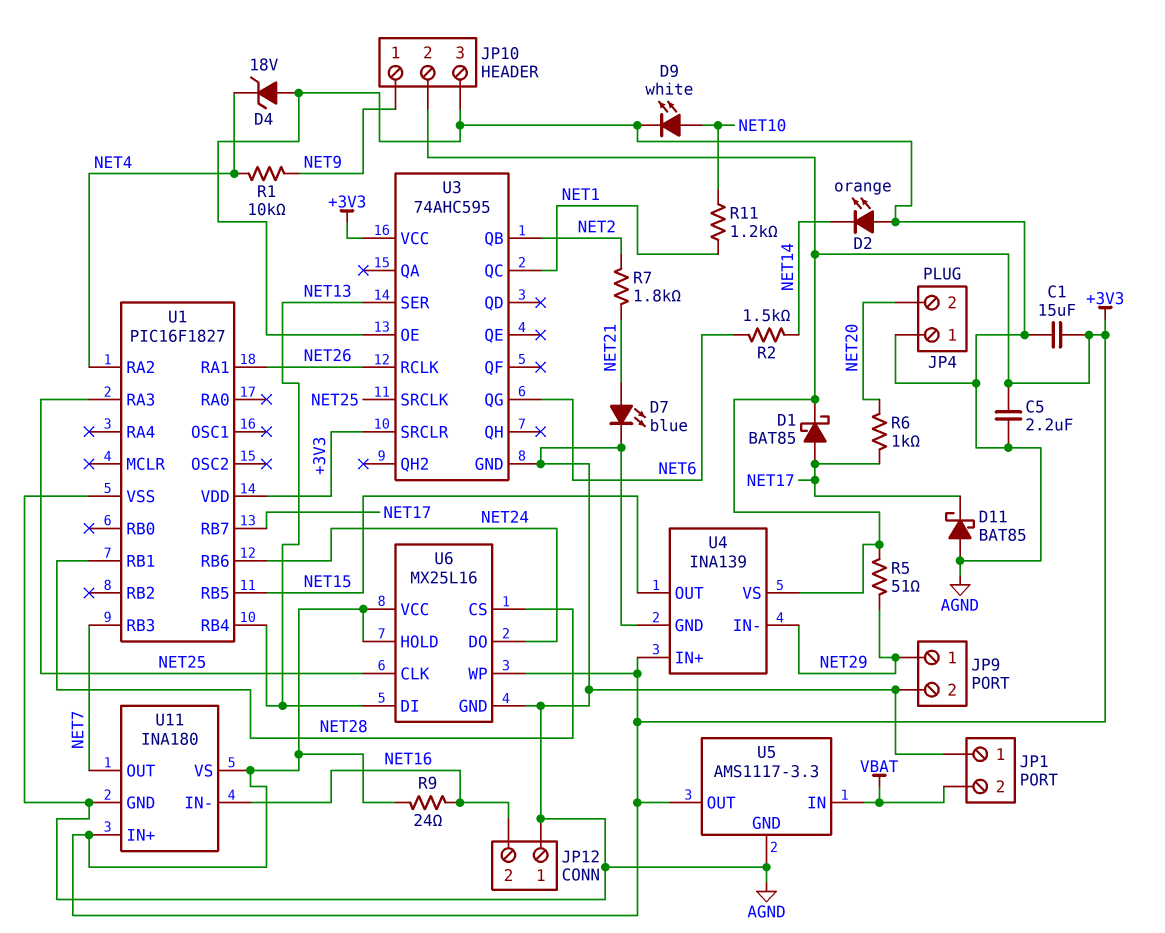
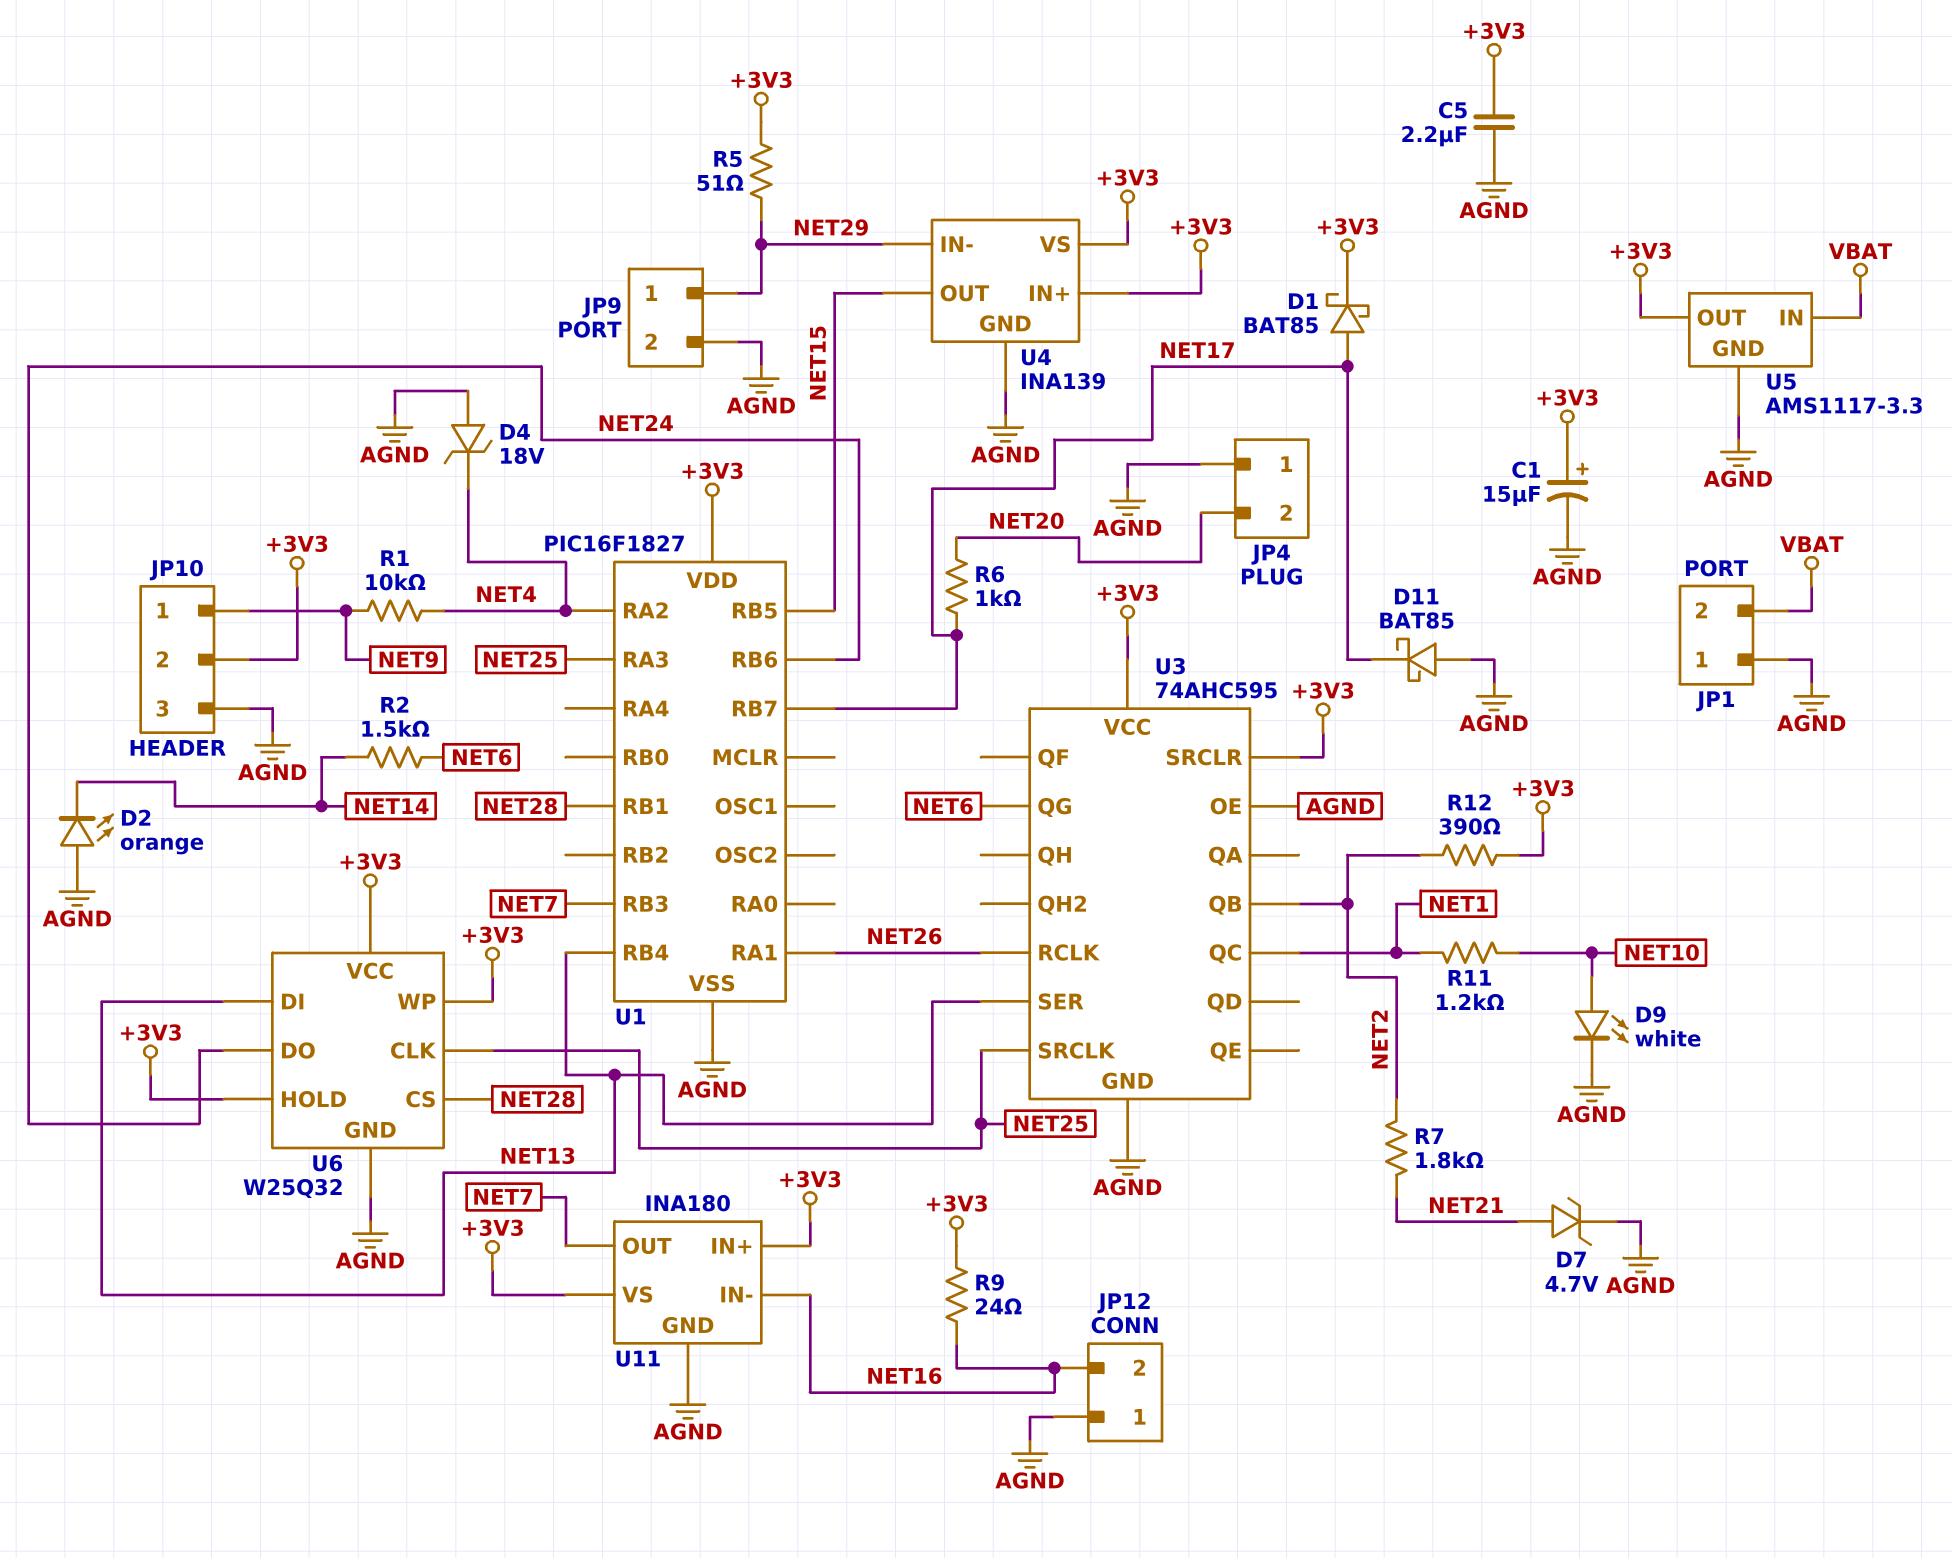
C1: 15uF (+3V3, AGND) -> 15uF (plus +3V3, minus AGND)
D7: LED blue (A NET21, K AGND) -> zener 4.7V (A NET21, K AGND)
R12: none -> 390 (+3V3, NET2)
U6: MX25L16 -> W25Q32

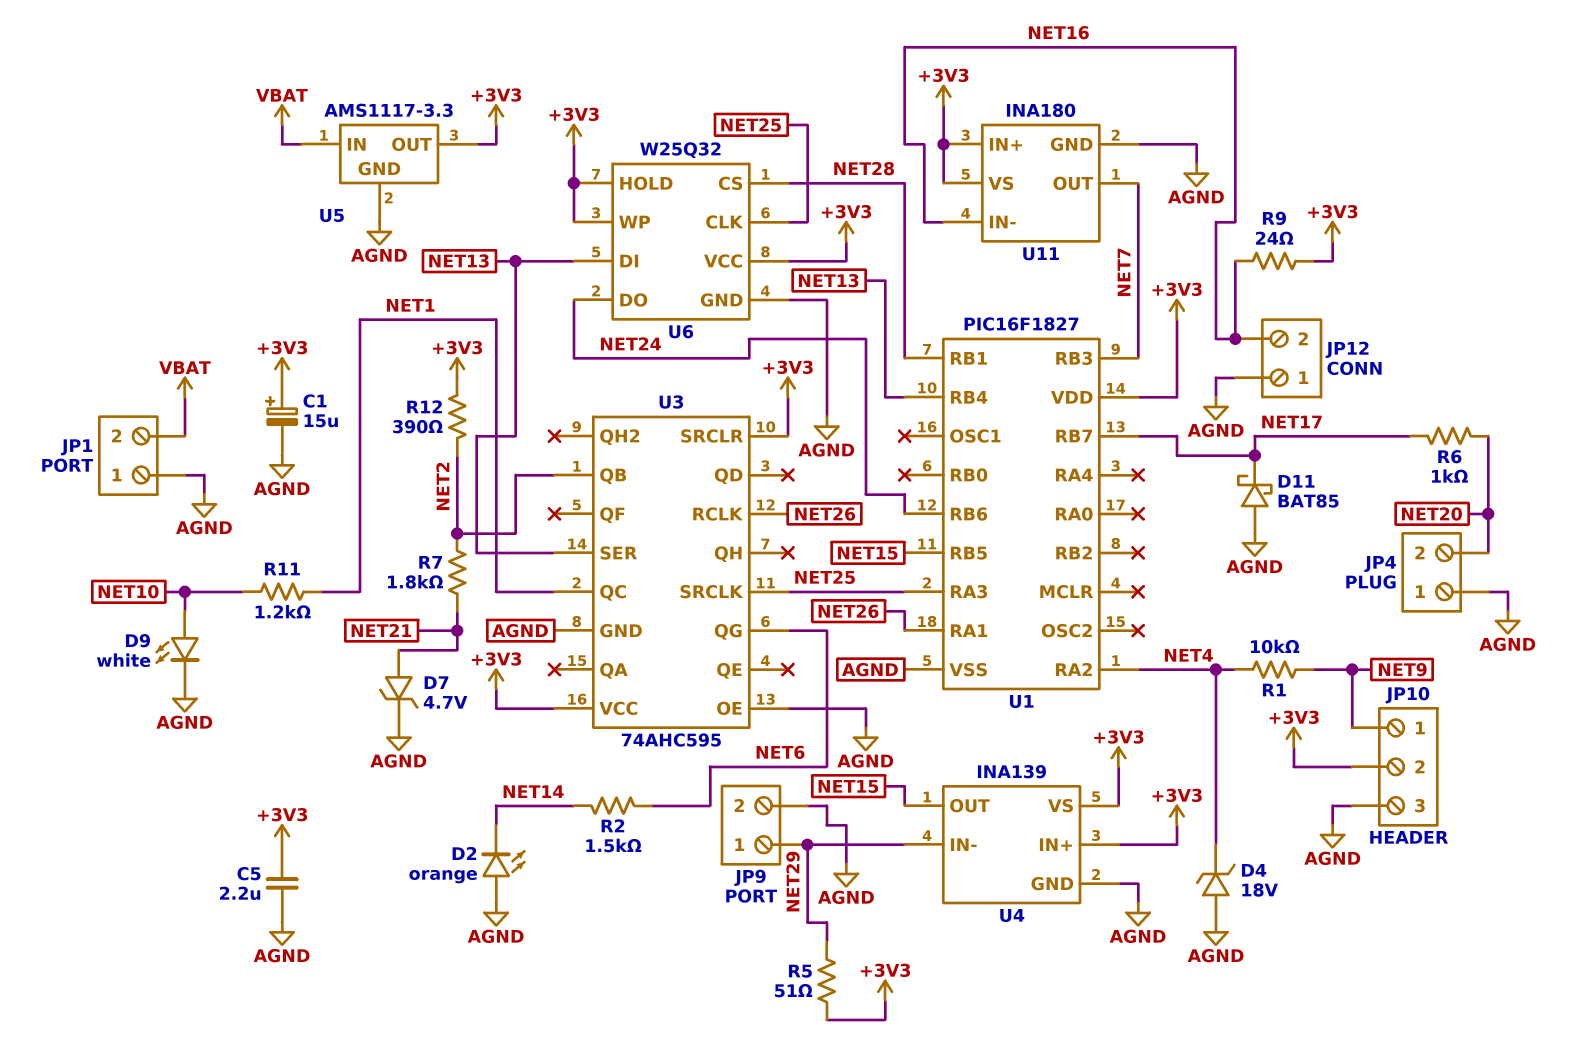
D1: schottky BAT85 (A NET17, K +3V3) -> none

